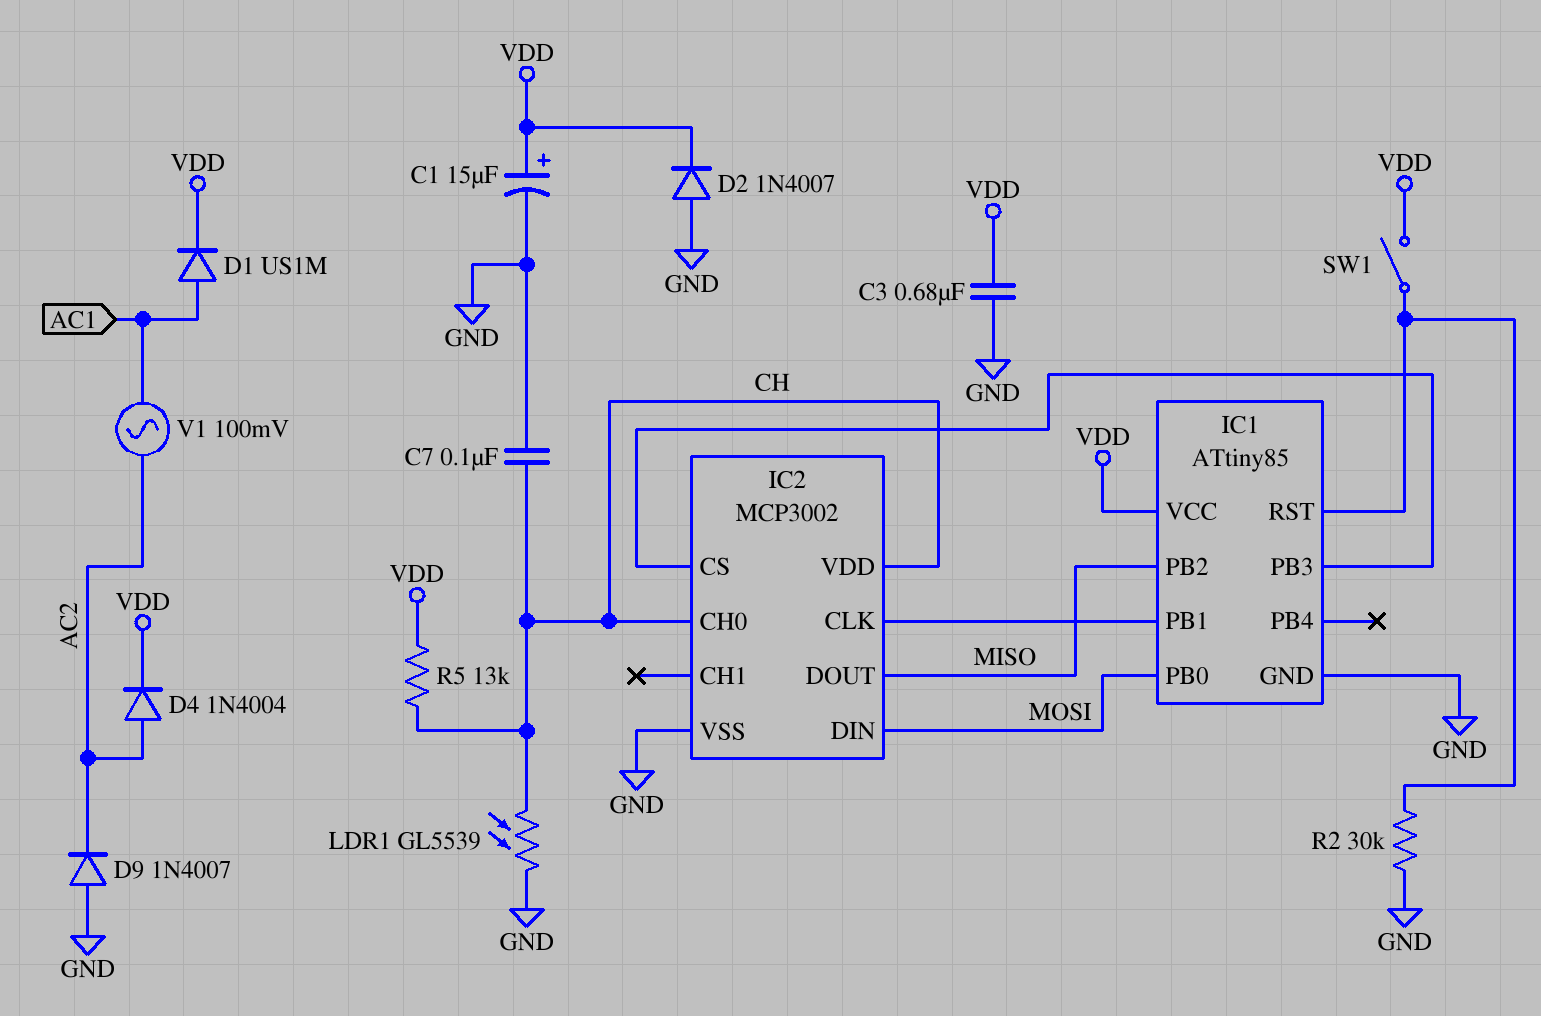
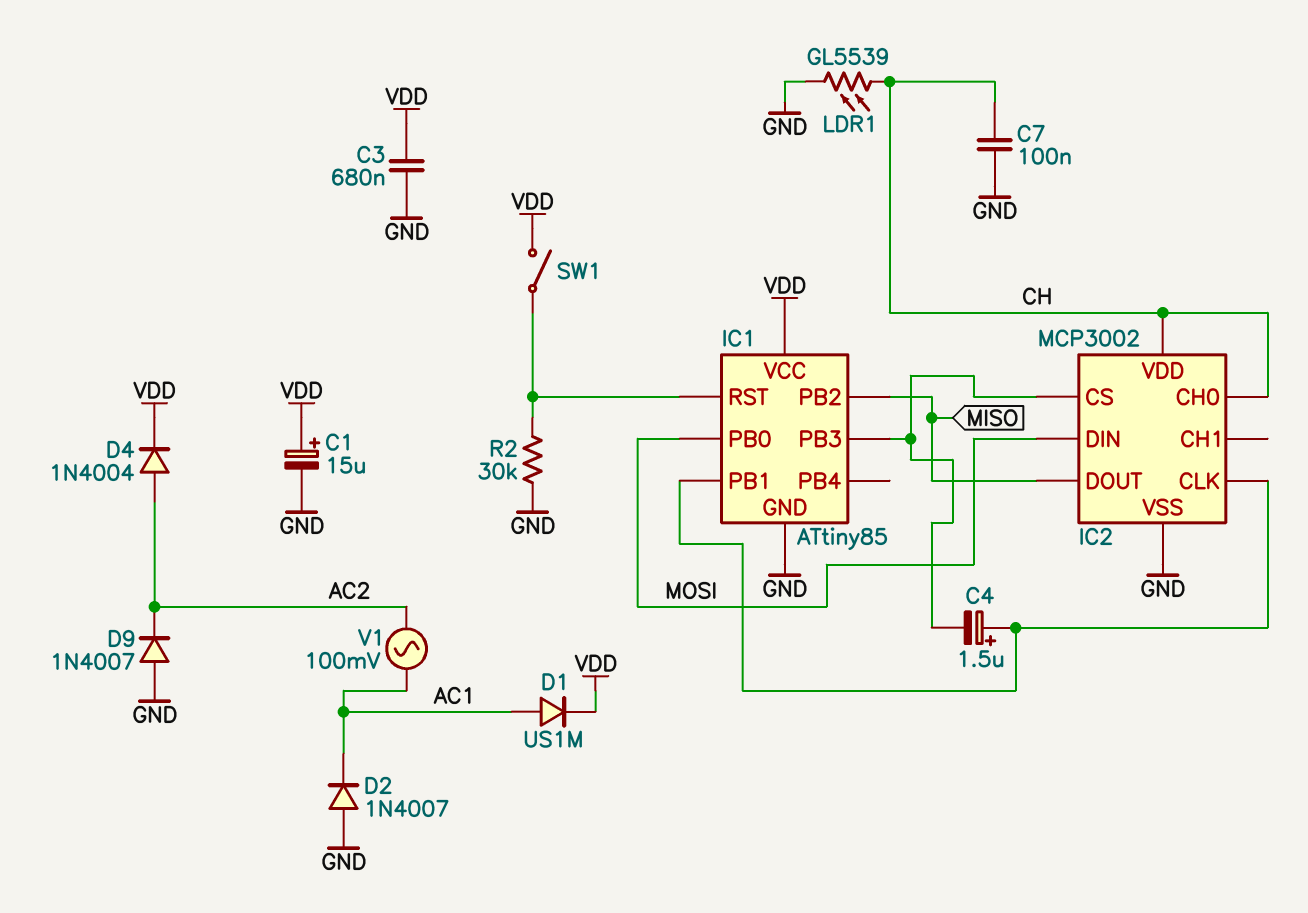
C4: none -> 1.5uF (plus IC1/PB1, minus IC1/PB3)
D2: diode 1N4007 (A GND, K VDD) -> diode 1N4007 (A GND, K AC1)
R5: 13k (CH, VDD) -> none

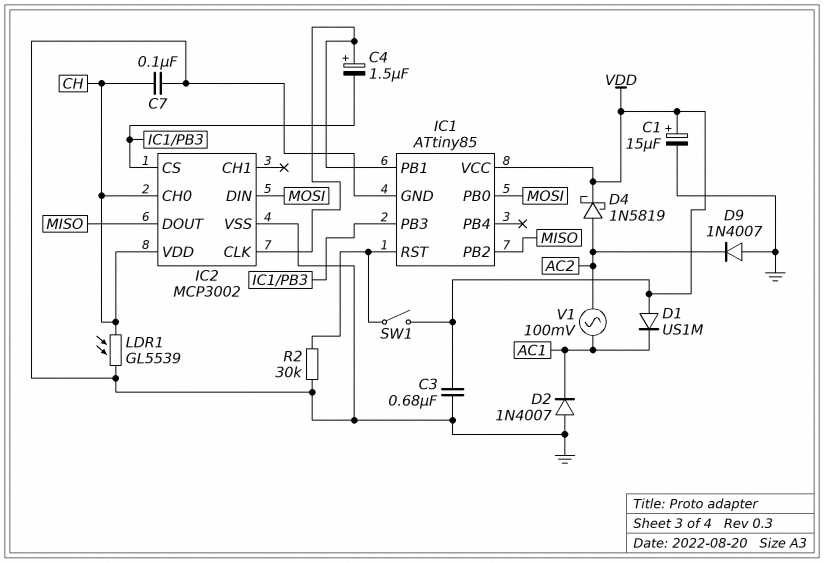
D1: diode US1M (A AC1, K VDD) -> diode US1M (A VDD, K AC1)
D4: diode 1N4004 (A AC2, K VDD) -> schottky 1N5819 (A AC2, K VDD)

